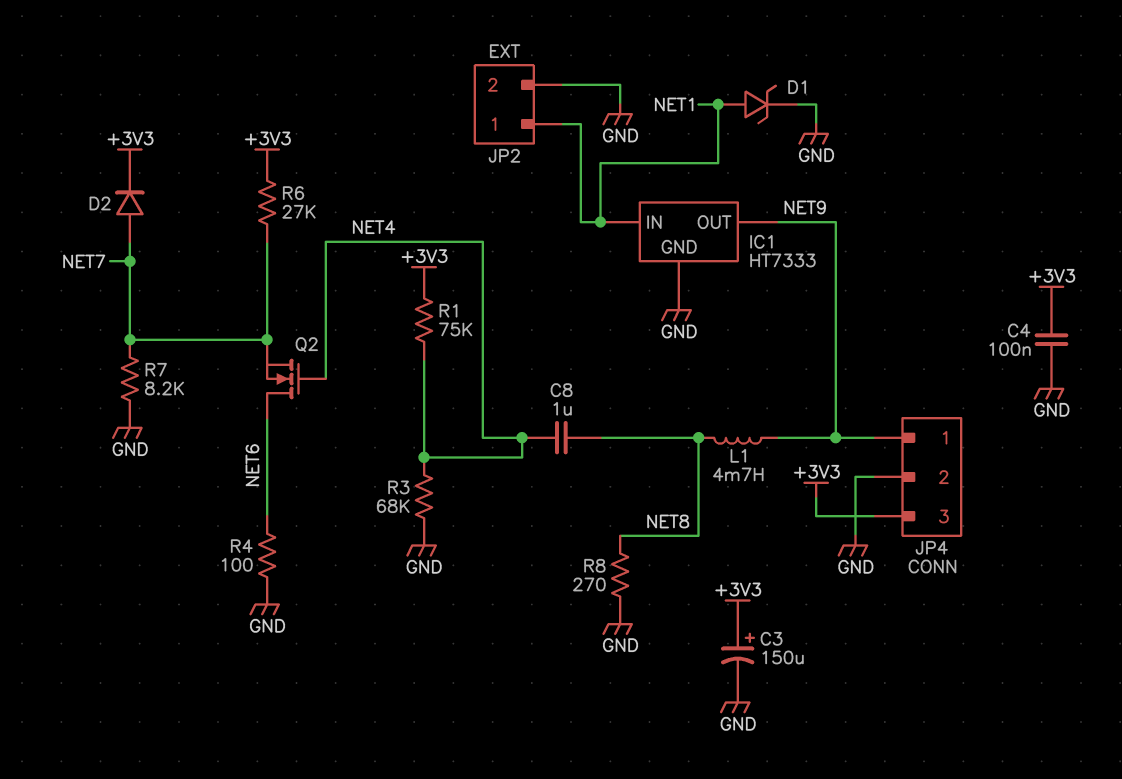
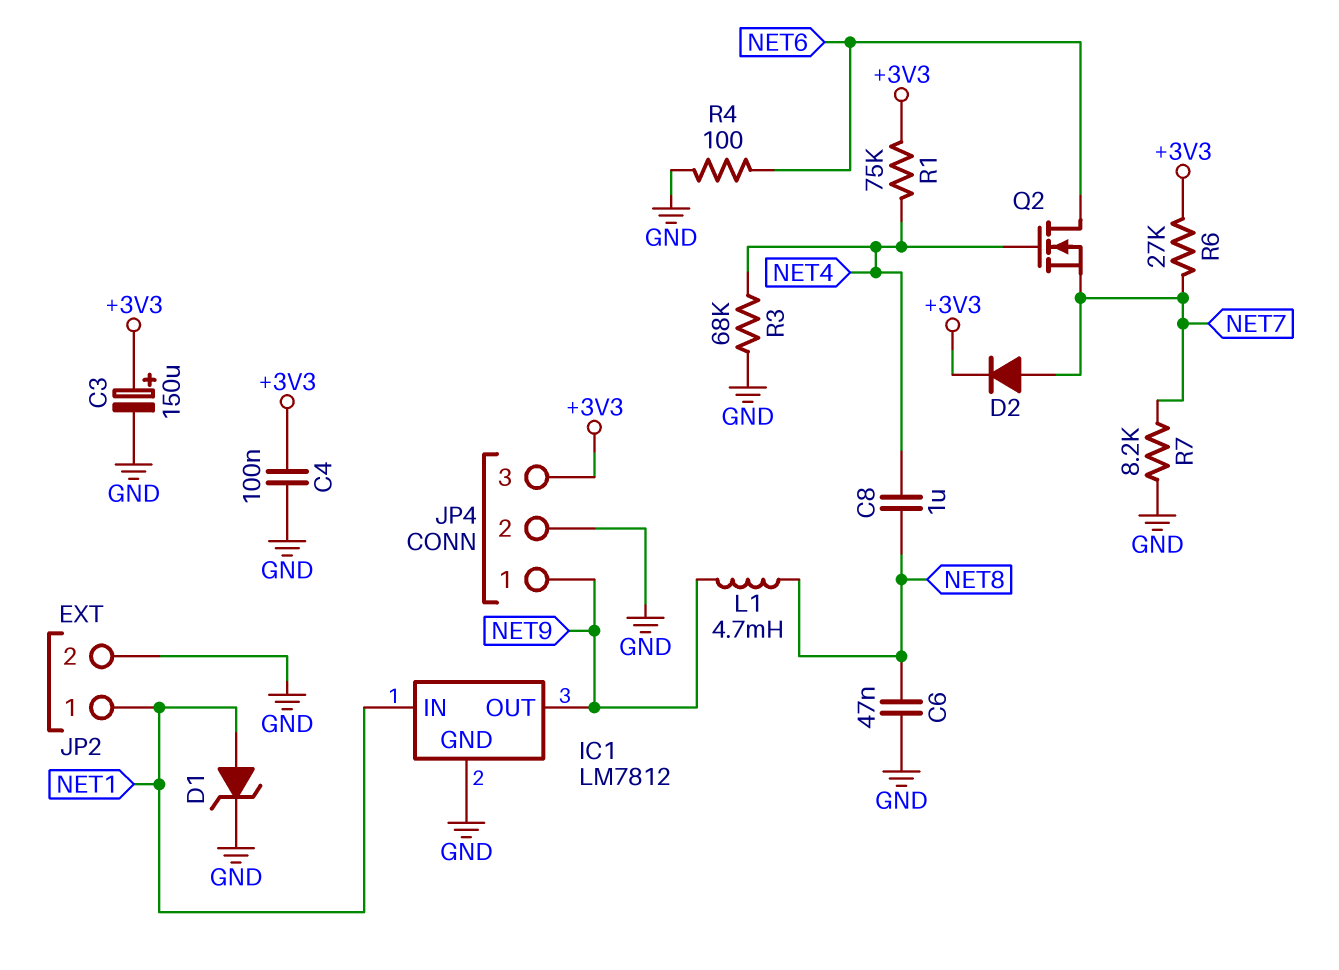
C6: none -> 47nF (GND, NET8)
IC1: HT7333 -> LM7812
R8: 270 (GND, NET8) -> none

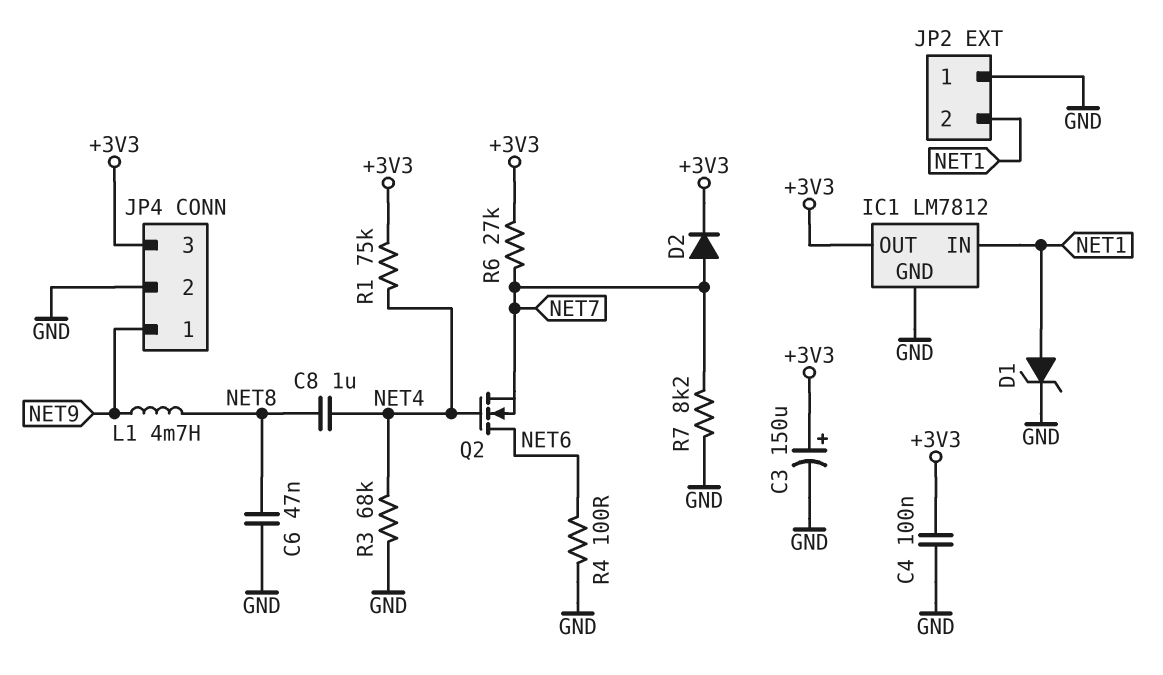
IC1 pin OUT: NET9 -> +3V3
JP2 pin 1: NET1 -> GND
JP2 pin 2: GND -> NET1

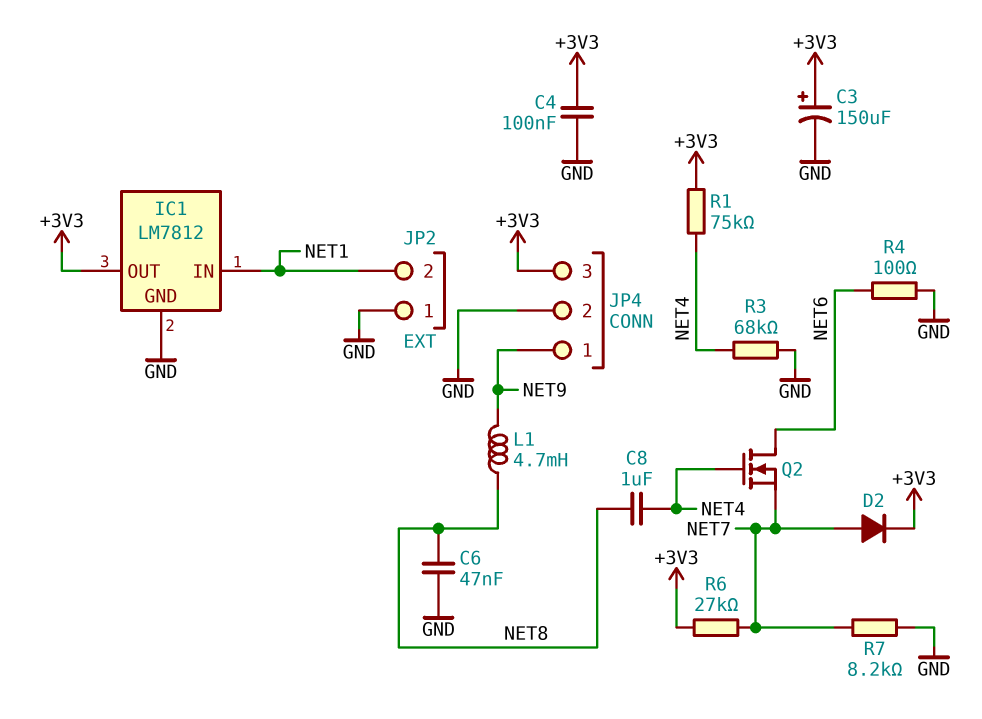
D1: zener (A NET1, K GND) -> none

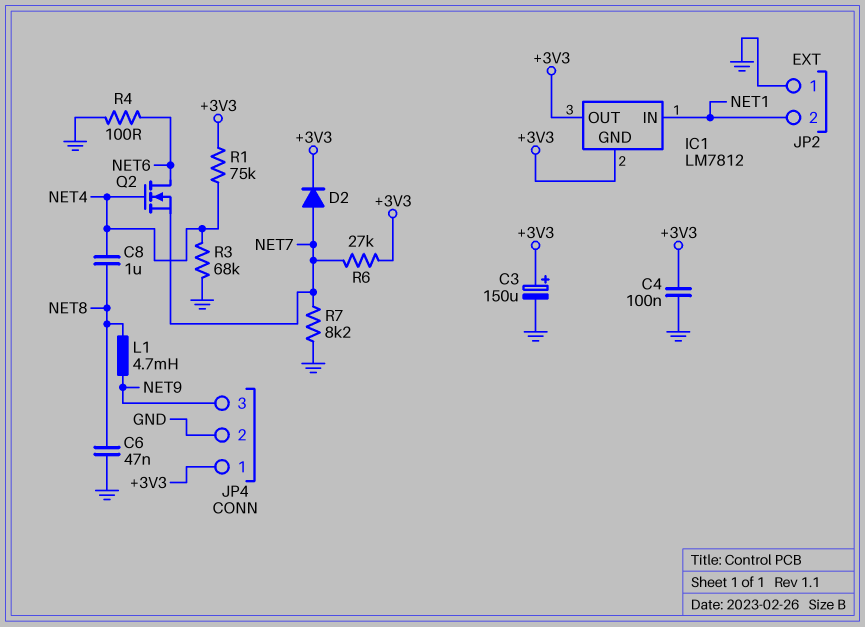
IC1 pin GND: GND -> +3V3
JP4 pin 1: NET9 -> +3V3
JP4 pin 3: +3V3 -> NET9

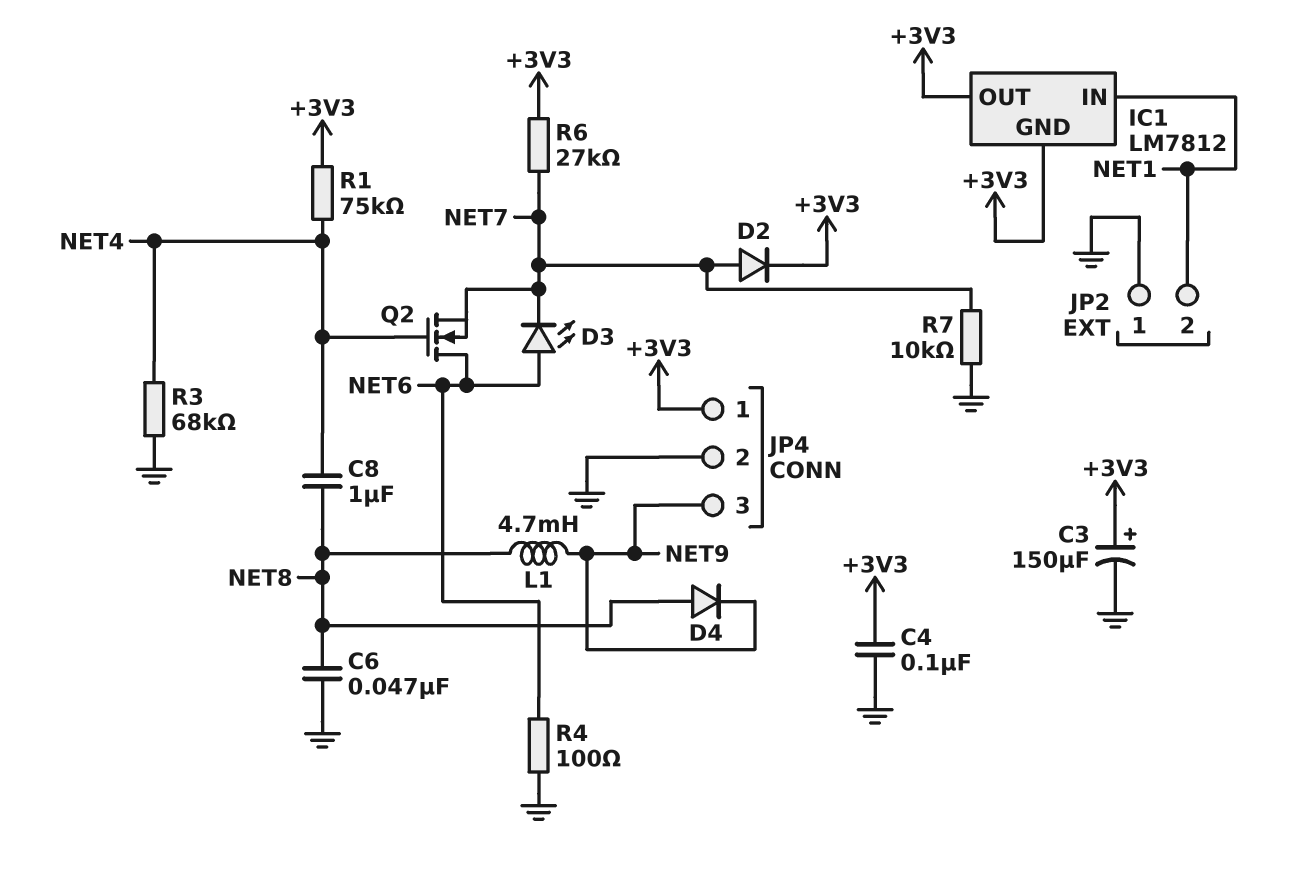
D3: none -> LED (A NET6, K NET7)
D4: none -> diode (A NET8, K NET9)
R7: 8.2k (GND, NET7) -> 10k (GND, NET7)

